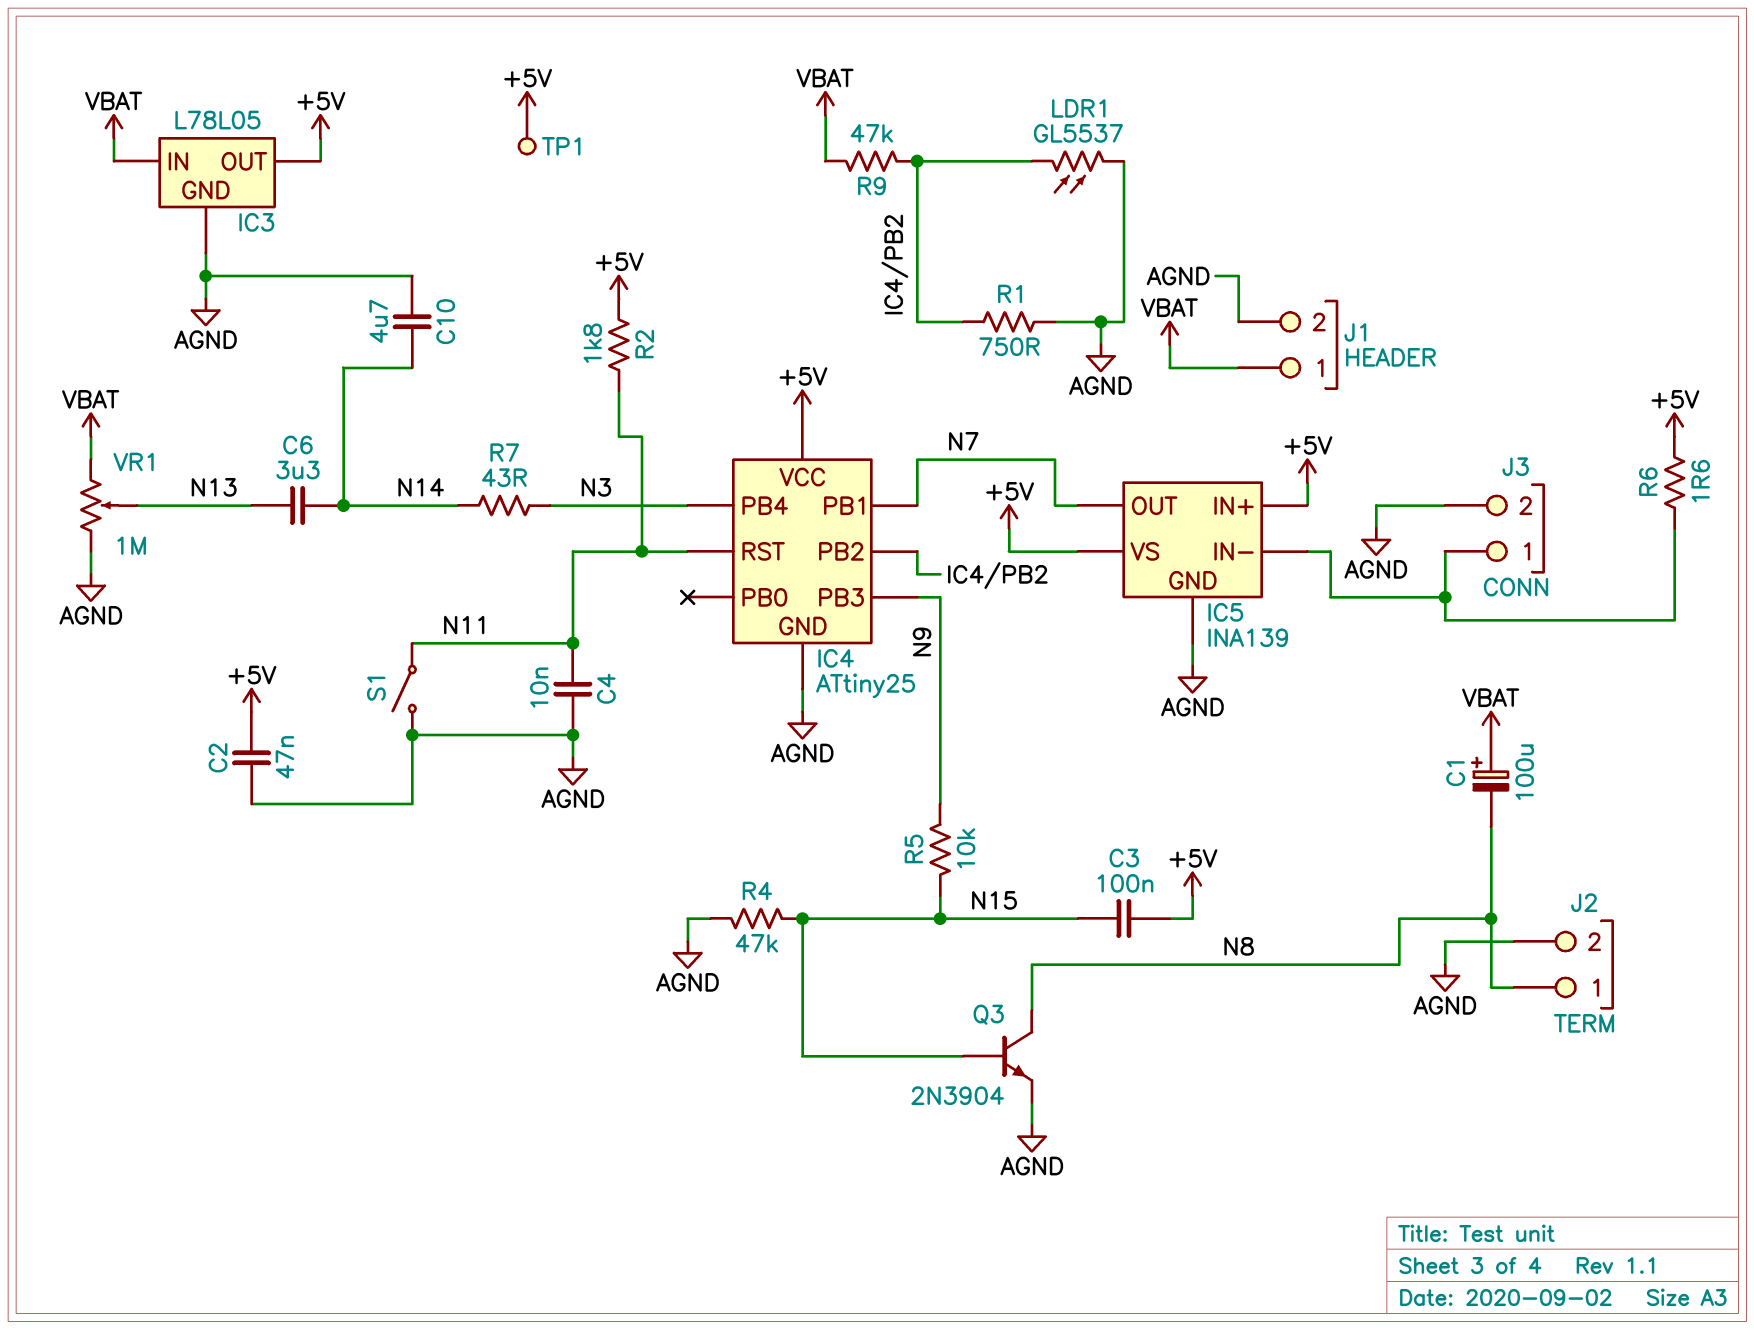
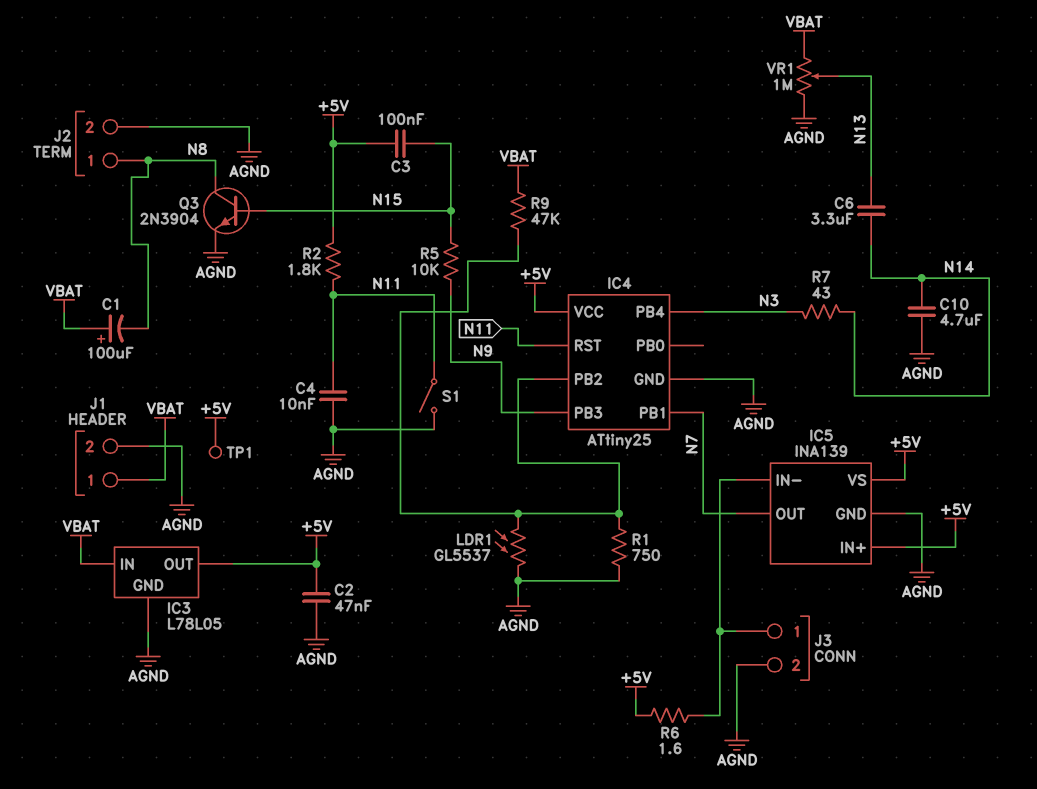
R4: 47k (AGND, N15) -> none

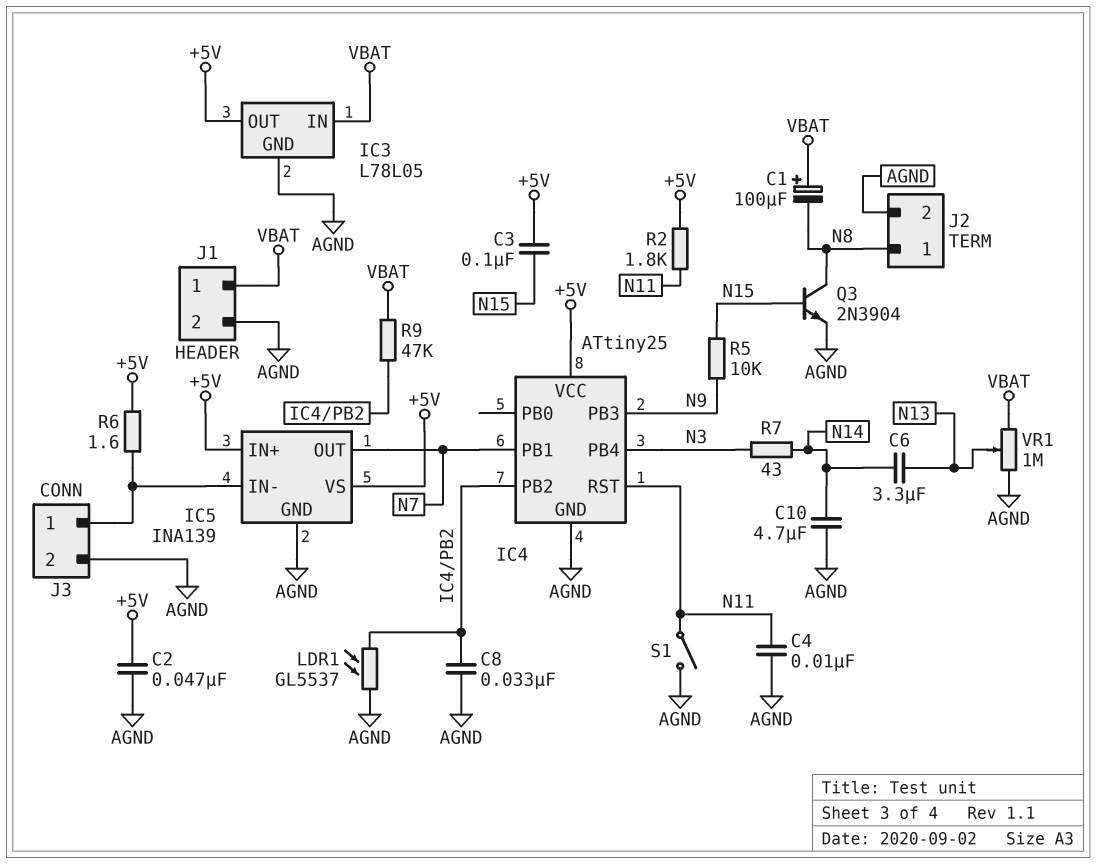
C8: none -> 33nF (AGND, IC4/PB2)
R1: 750 (AGND, IC4/PB2) -> none
TP1: test point (+5V) -> none

